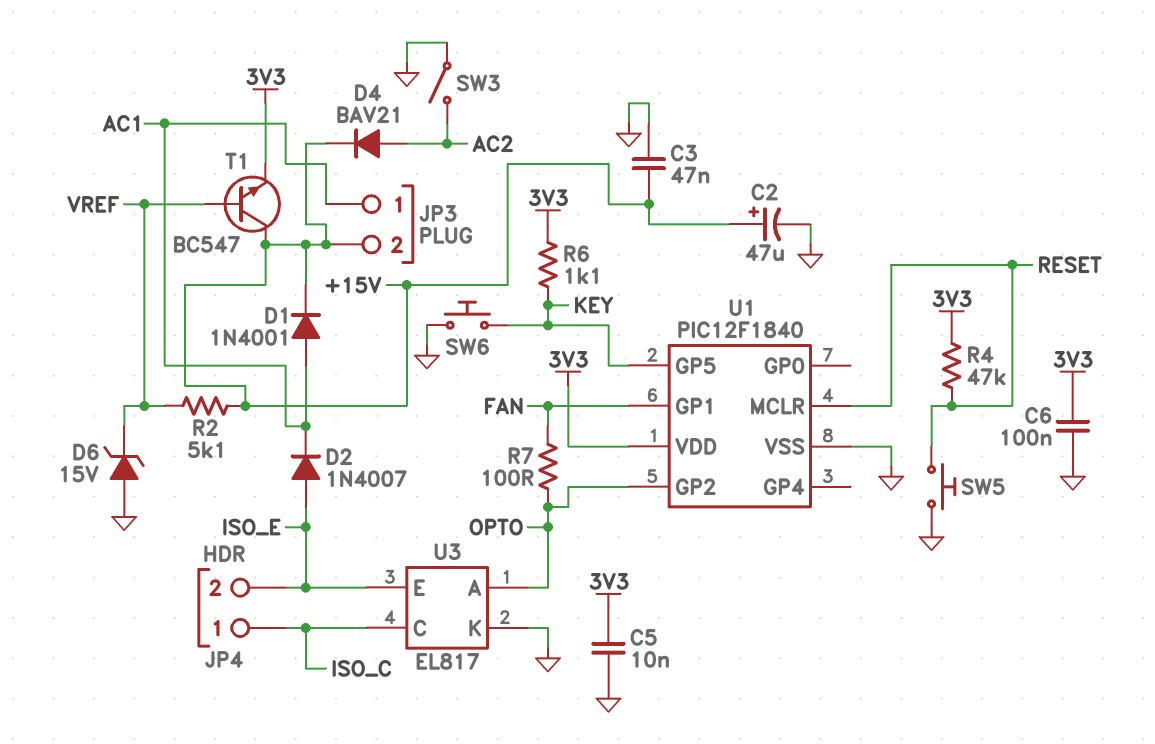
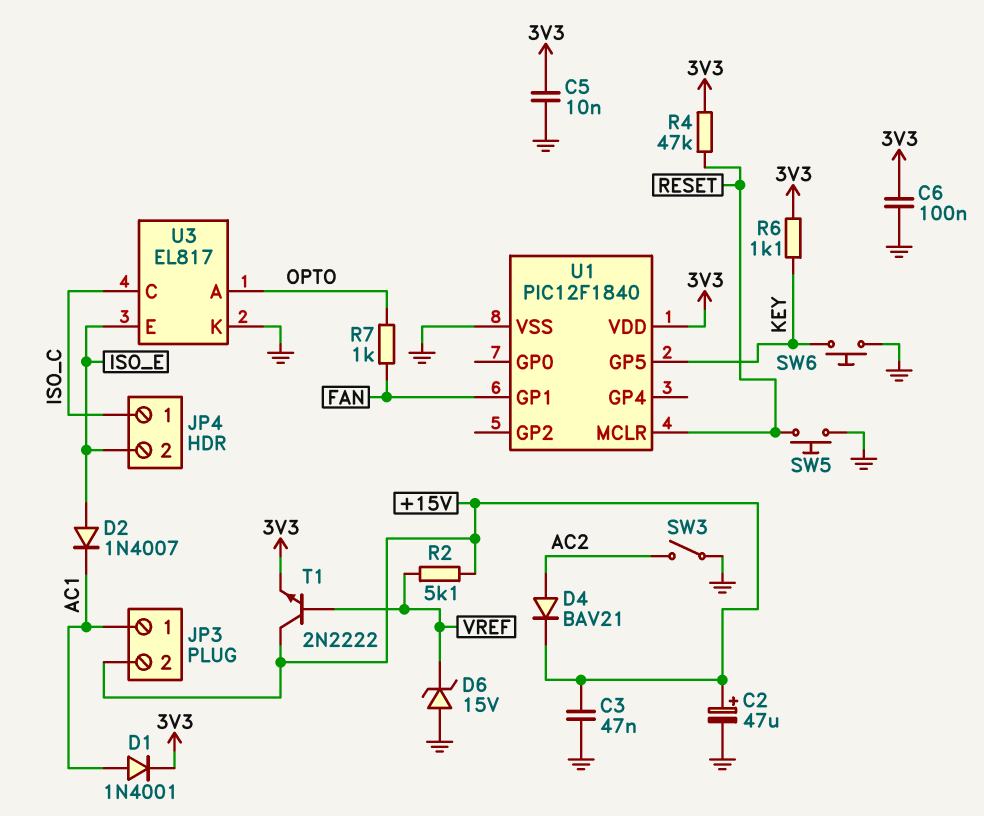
D1: diode 1N4001 (A AC1, K +15V) -> diode 1N4001 (A AC1, K 3V3)
R7: 100 (FAN, OPTO) -> 1k (FAN, OPTO)
T1: NPN BC547 (B VREF, C +15V, E 3V3) -> NPN 2N2222 (B VREF, C +15V, E 3V3)
U1 pin GP2: OPTO -> none

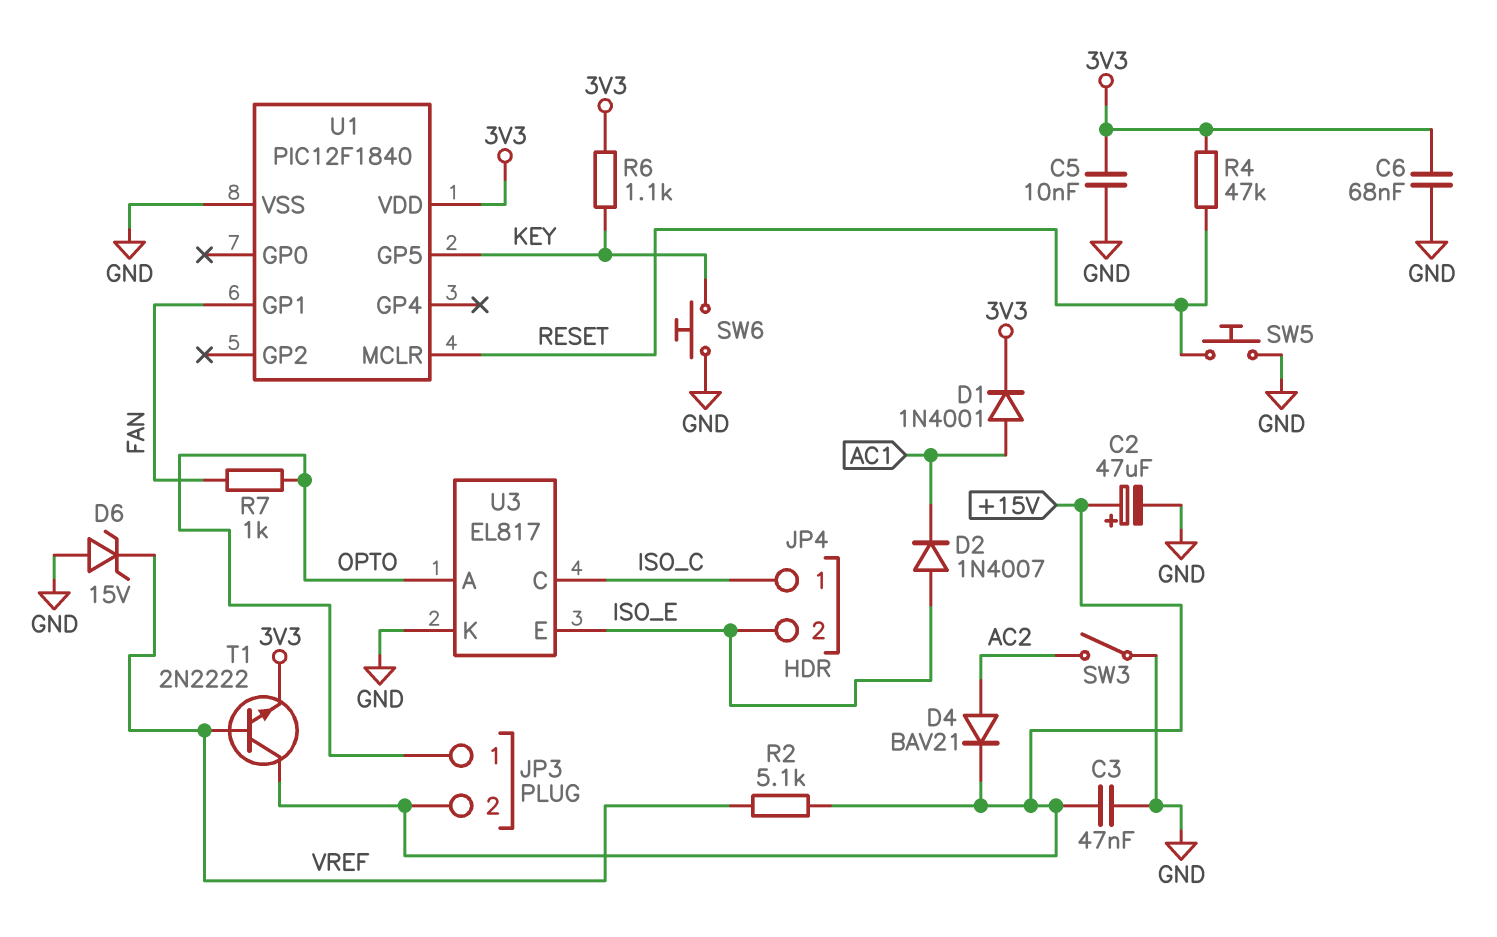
C6: 100nF (3V3, GND) -> 68nF (3V3, GND)
JP3 pin 1: AC1 -> OPTO

